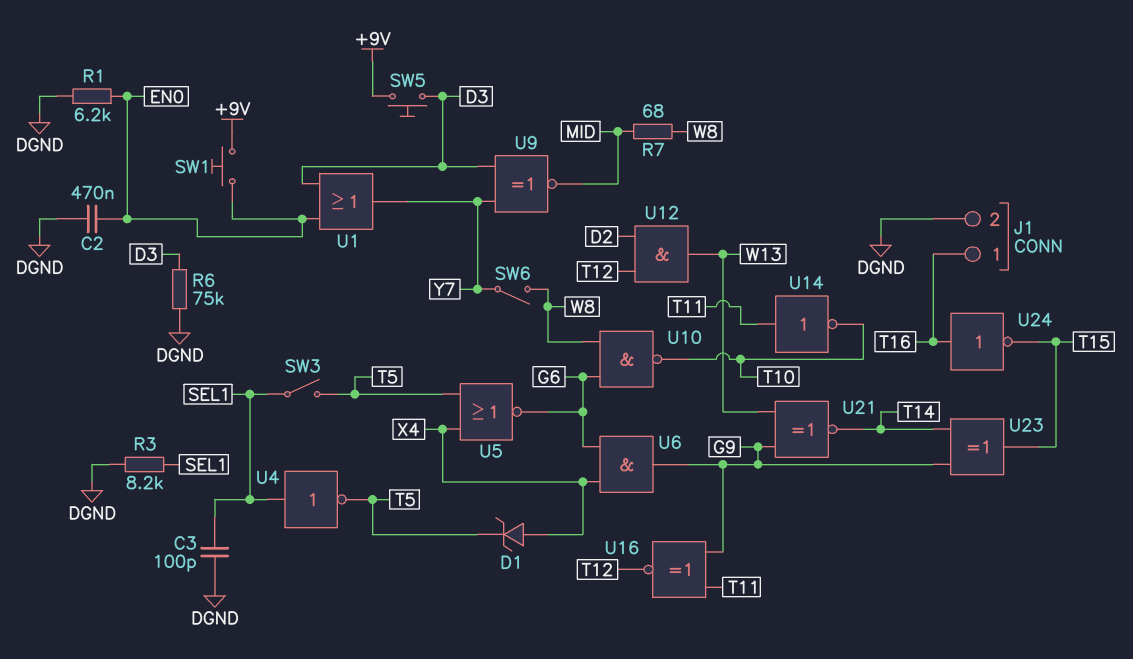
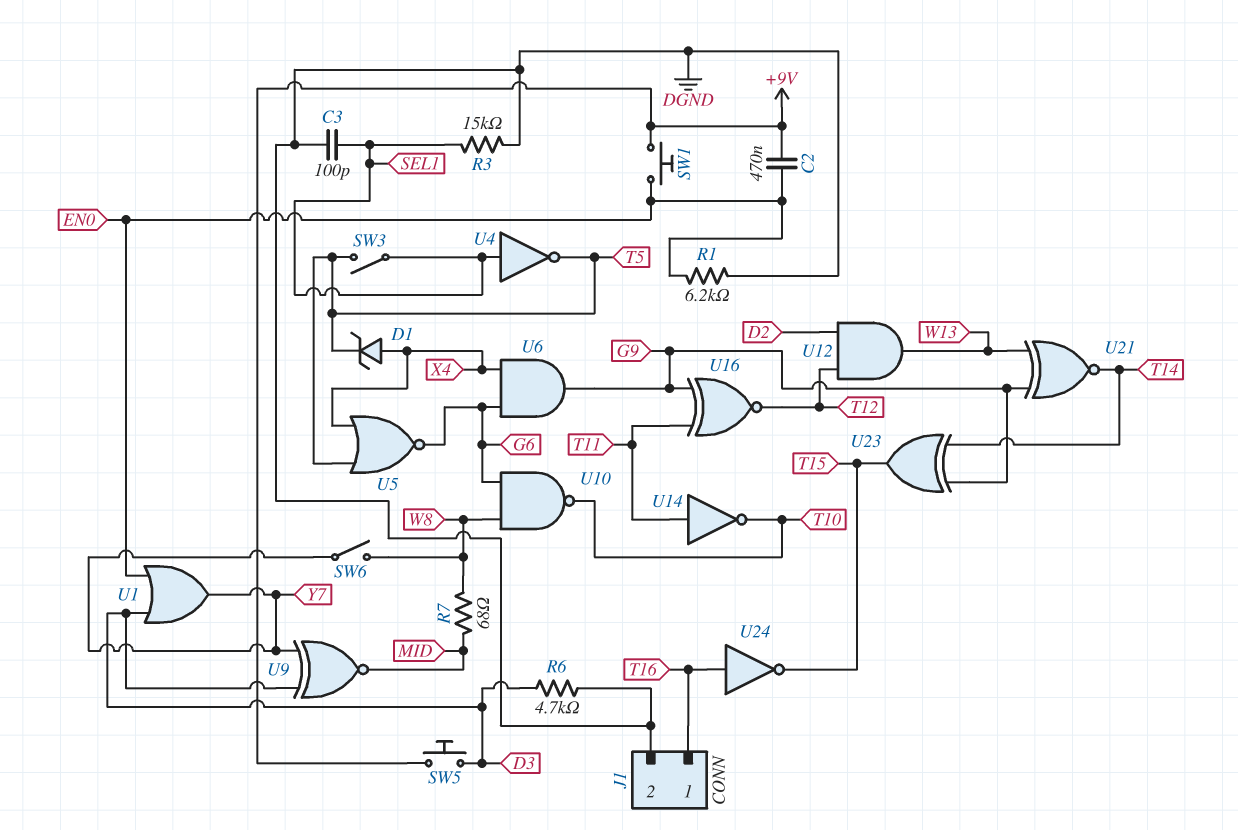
C2: 470nF (DGND, EN0) -> 470nF (+9V, EN0)
R3: 8.2k (DGND, SEL1) -> 15k (DGND, SEL1)
R6: 75k (D3, DGND) -> 4.7k (D3, DGND)

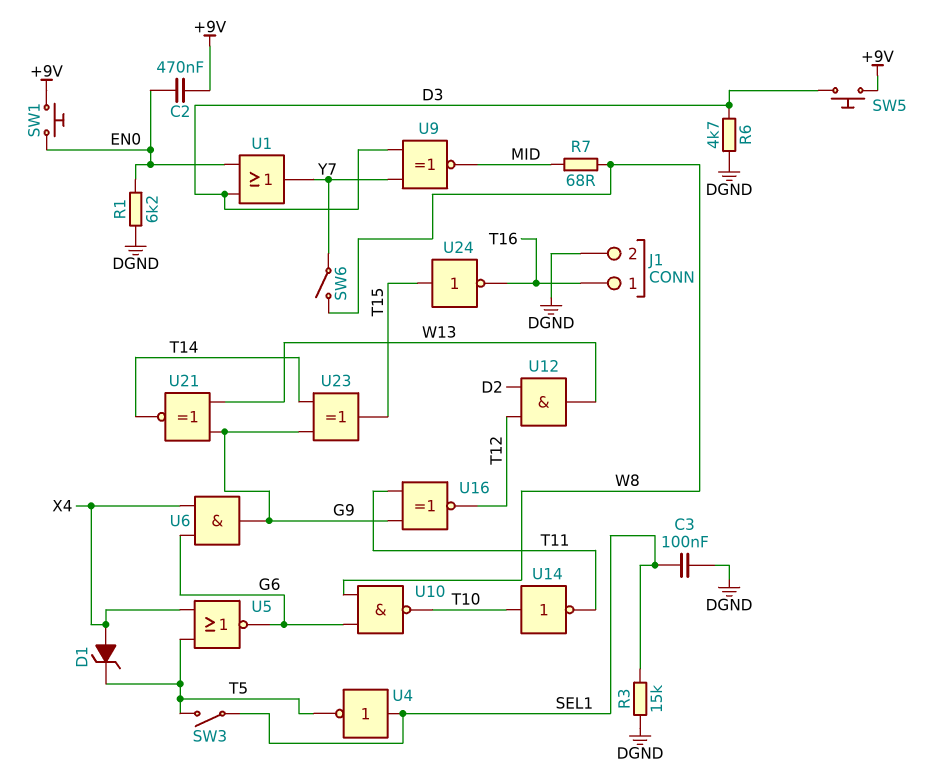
C3: 100pF (DGND, SEL1) -> 100nF (DGND, SEL1)
U14: NOT (in T11, out T10) -> NOT (in T10, out T11)
U24: NOT (in T16, out T15) -> NOT (in T15, out T16)

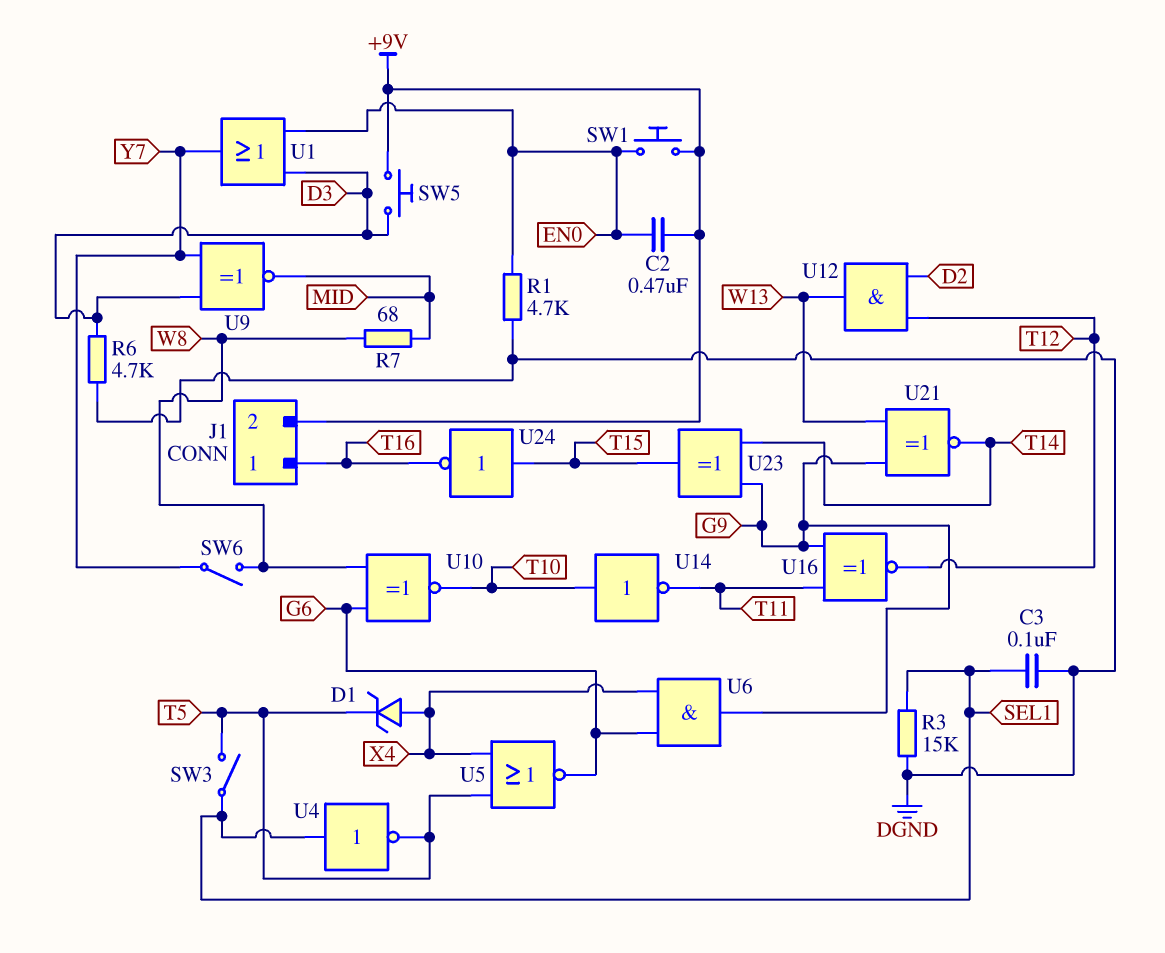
J1 pin 2: DGND -> +9V
R1: 6.2k (DGND, EN0) -> 4.7k (DGND, EN0)
U10: NAND (in G6, in W8, out T10) -> XNOR (in G6, in W8, out T10)

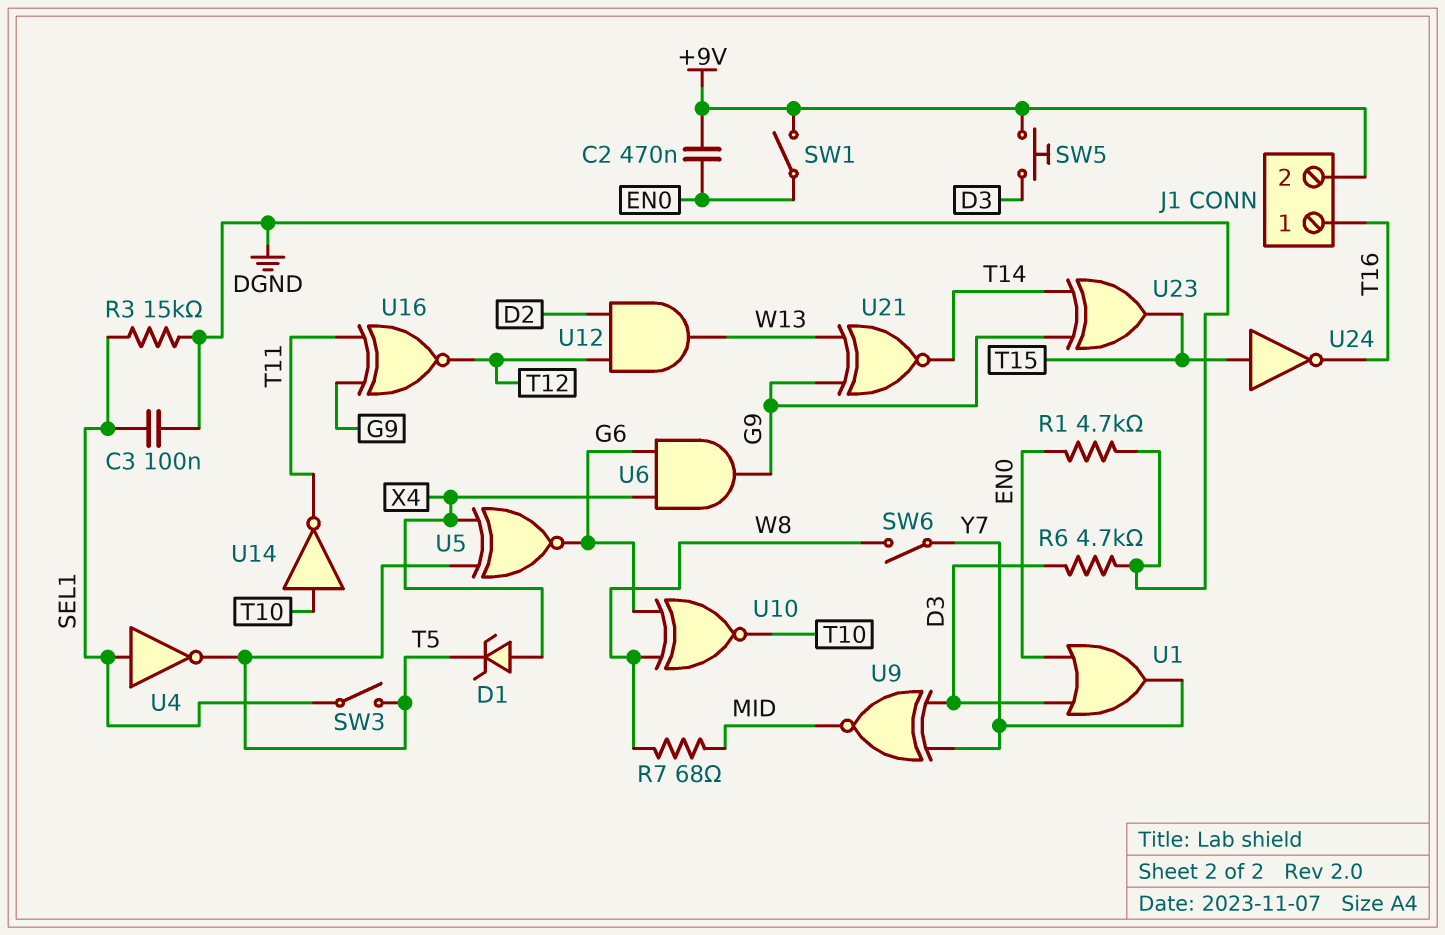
SW1: button (+9V, EN0) -> switch (+9V, EN0)
U5: NOR (in T5, in X4, out G6) -> XNOR (in T5, in X4, out G6)

